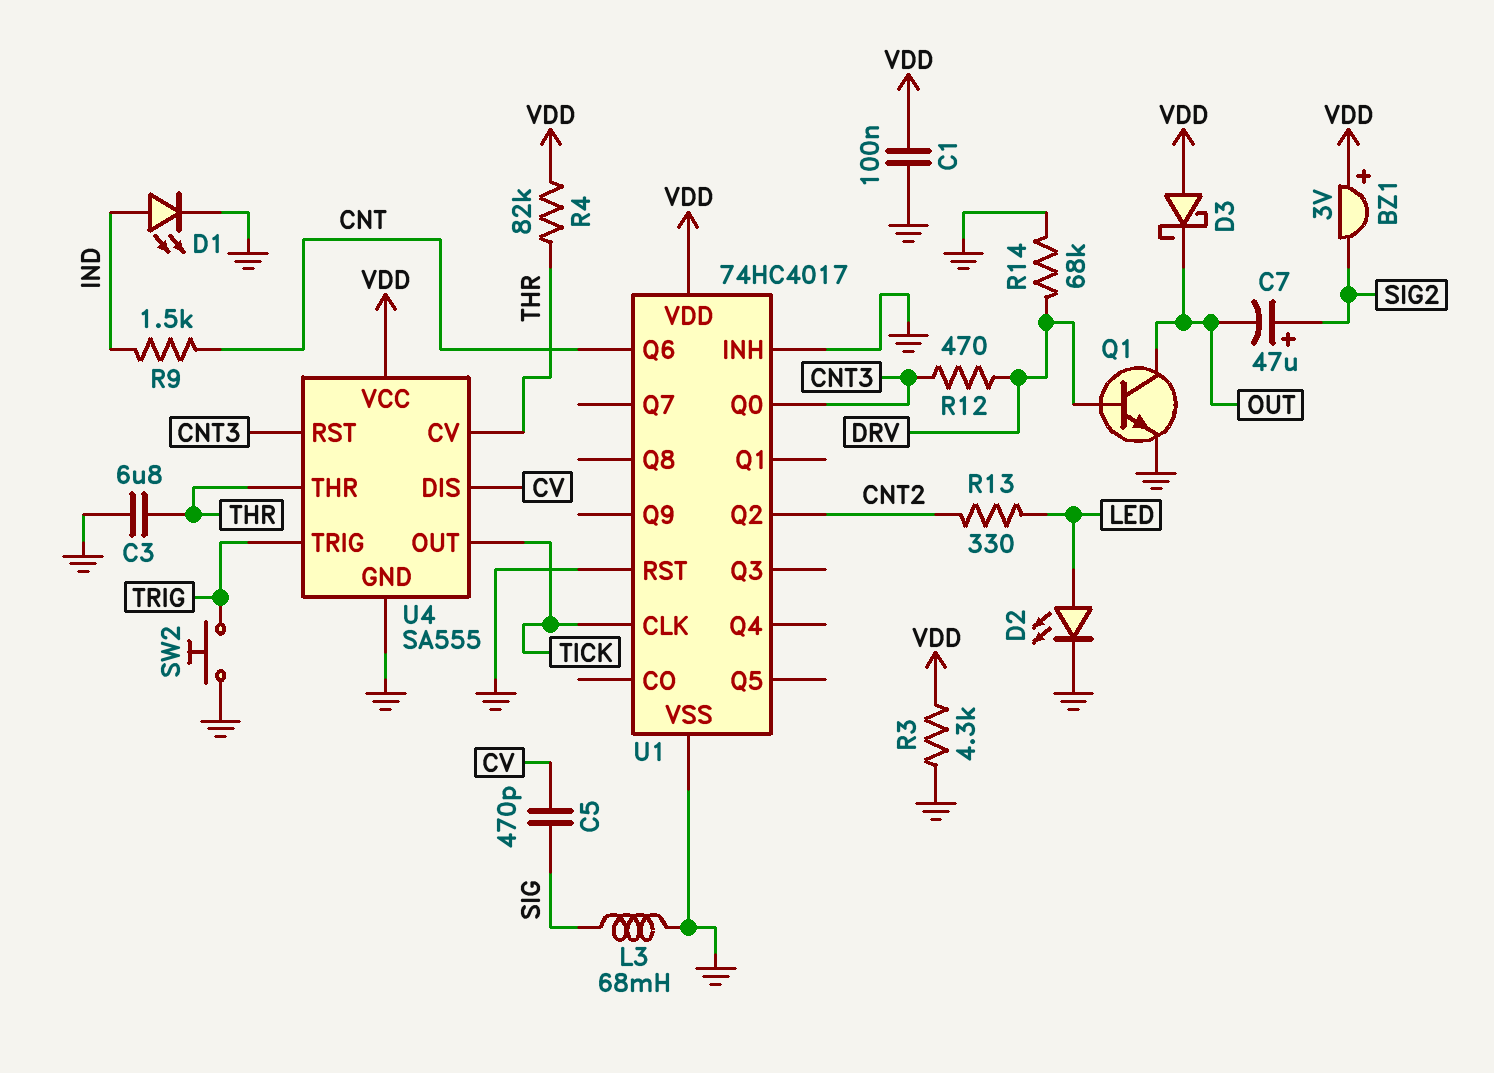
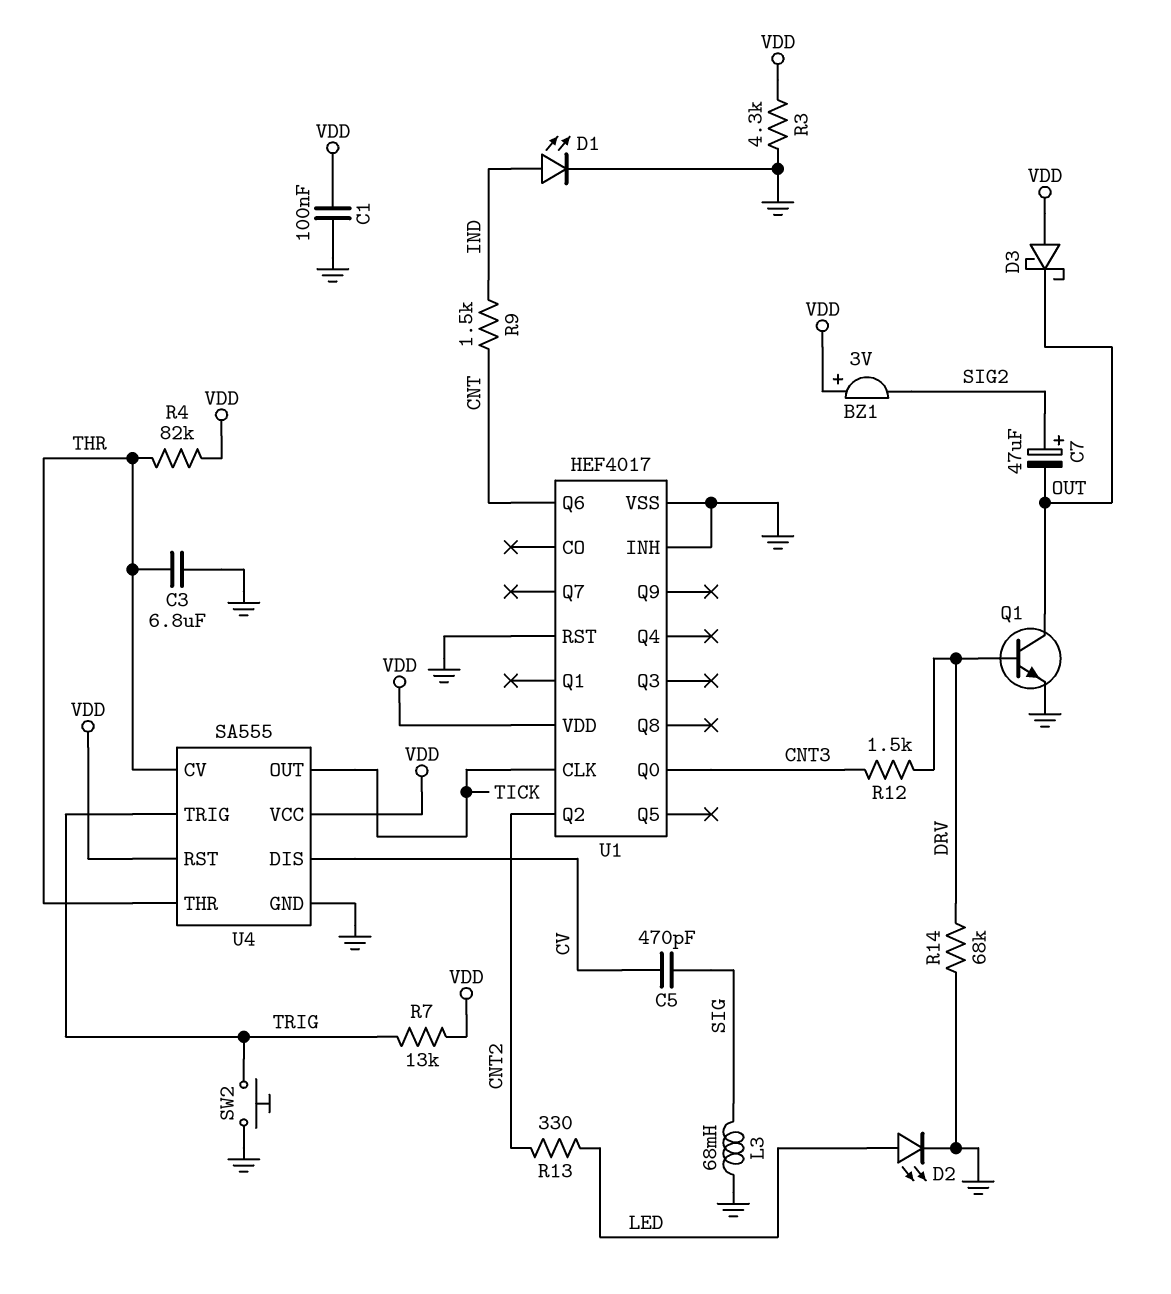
R7: none -> 13k (TRIG, VDD)
R12: 470 (CNT3, DRV) -> 1.5k (CNT3, DRV)
U1: 74HC4017 -> HEF4017
U4 pin RST: CNT3 -> VDD

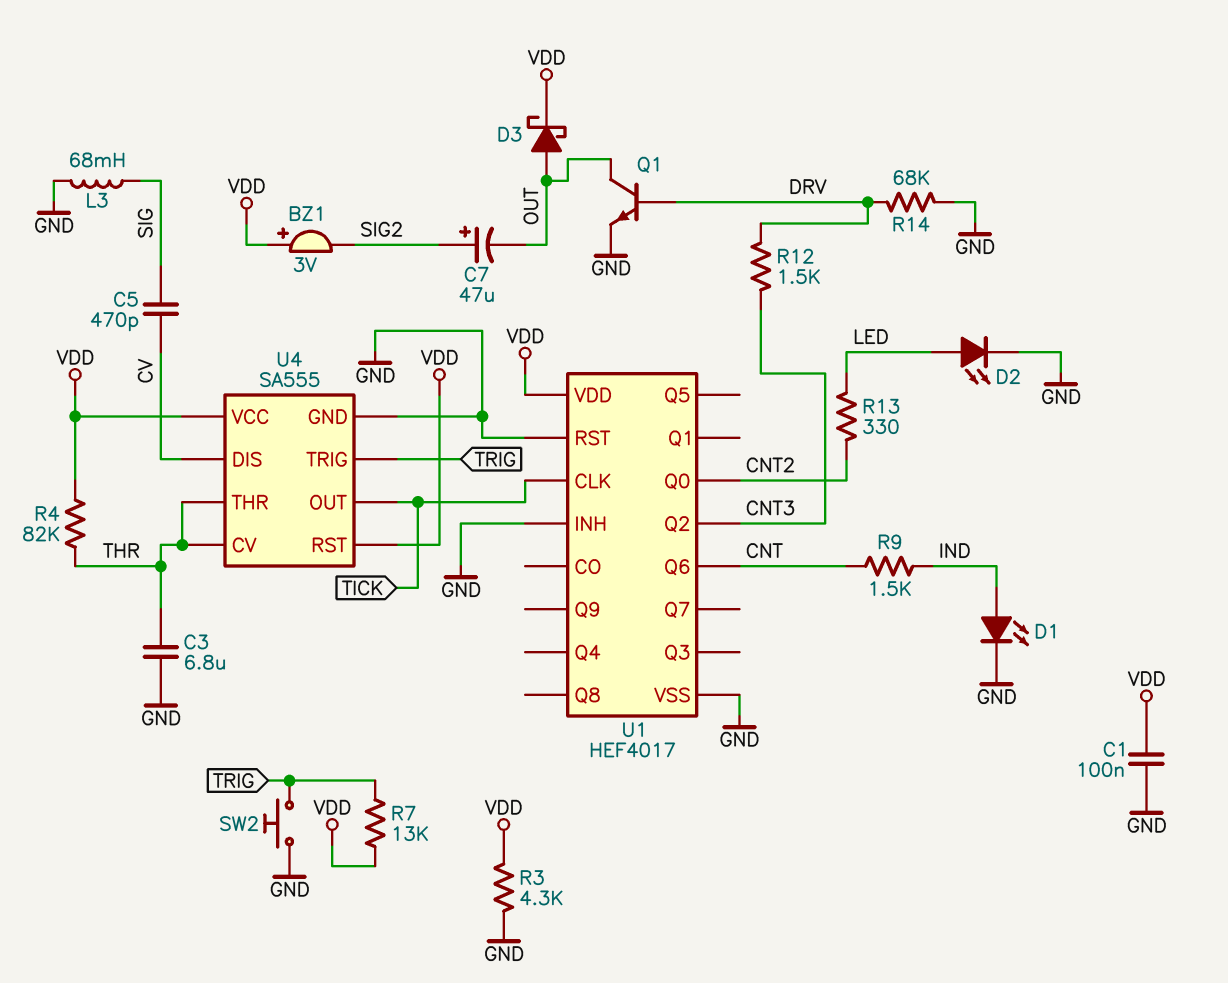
D3: schottky (A VDD, K OUT) -> schottky (A OUT, K VDD)
U1 pin Q0: CNT3 -> CNT2
U1 pin Q2: CNT2 -> CNT3

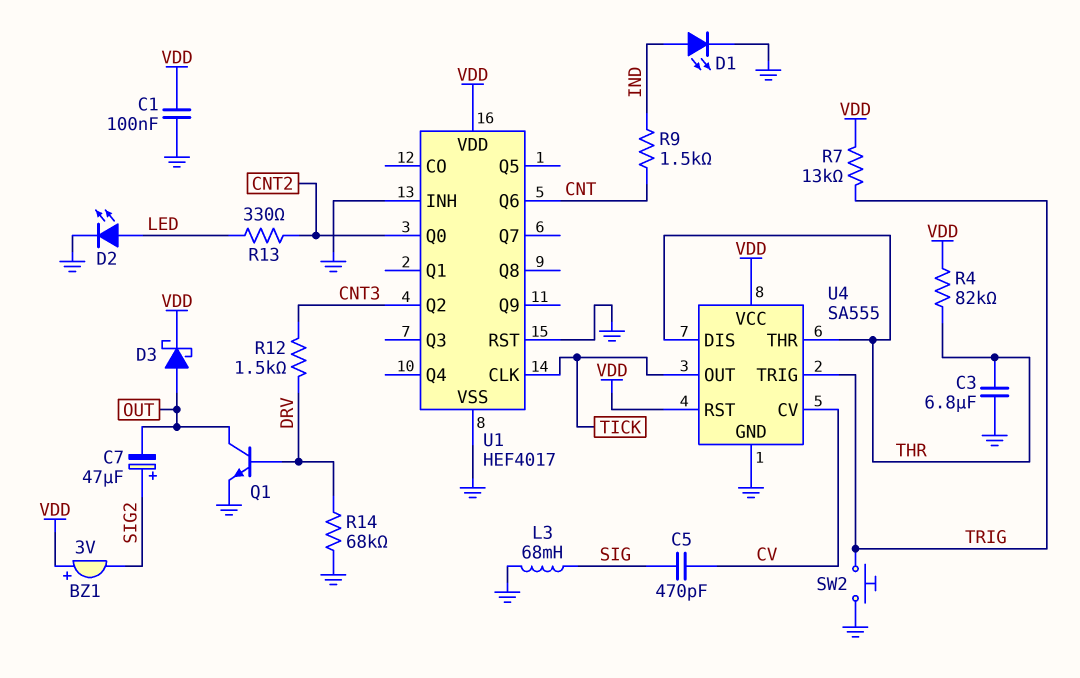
R3: 4.3k (GND, VDD) -> none
U4 pin CV: THR -> CV
U4 pin DIS: CV -> THR

